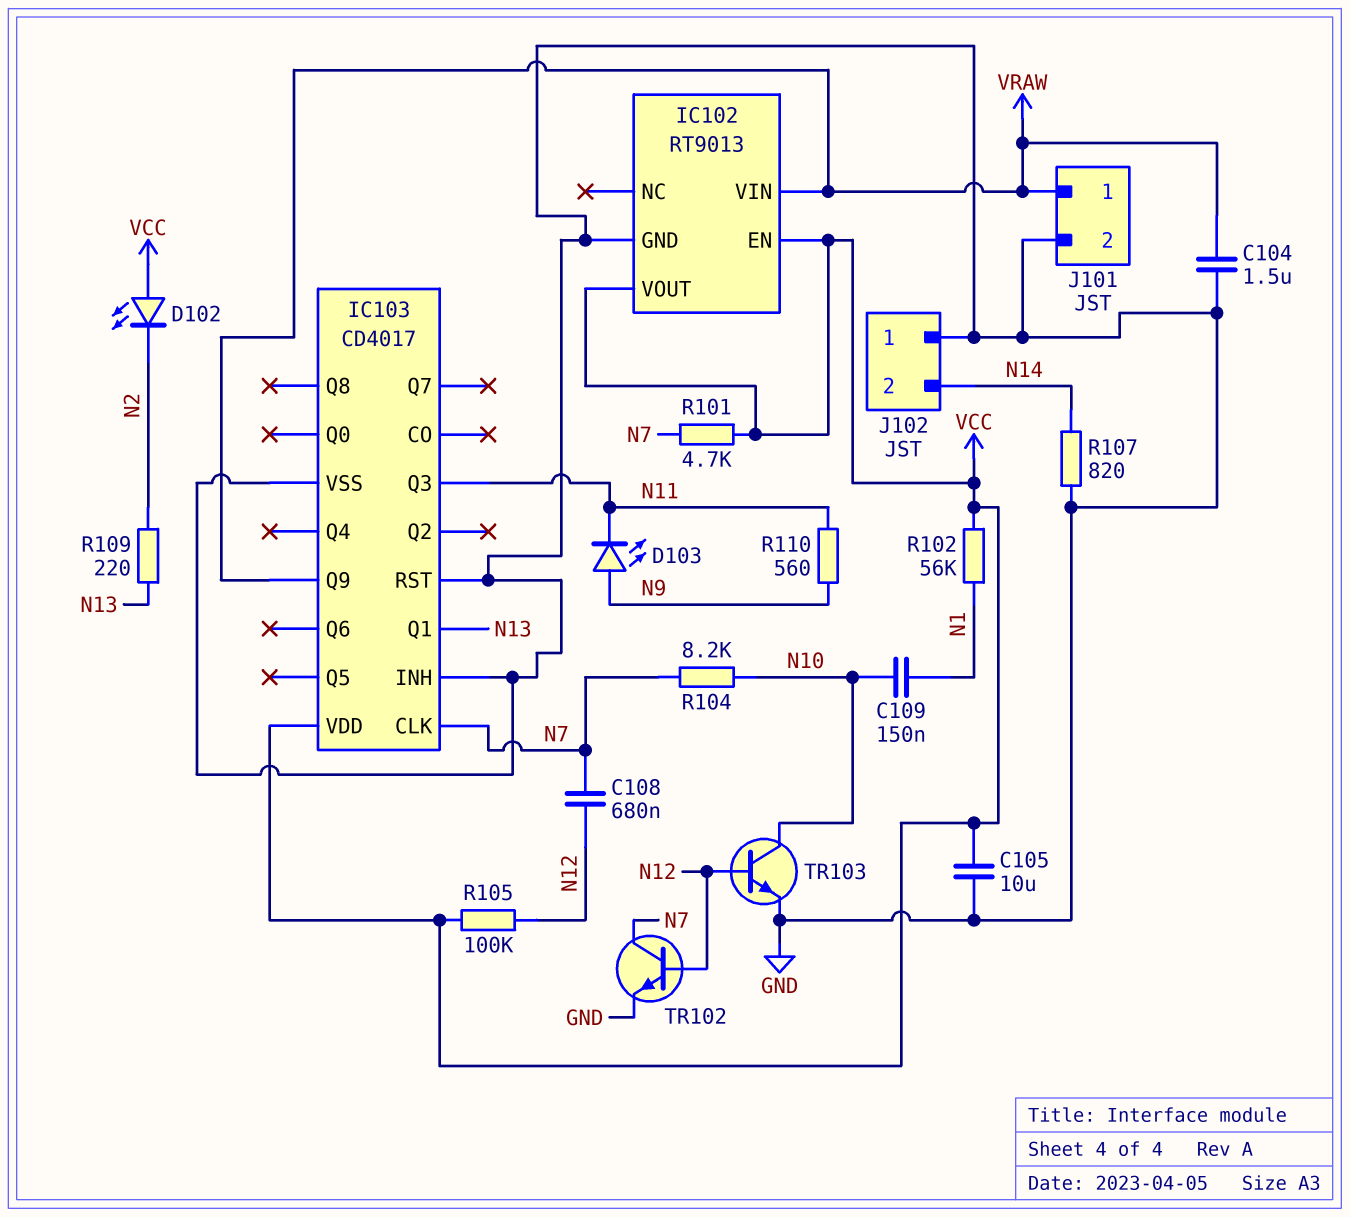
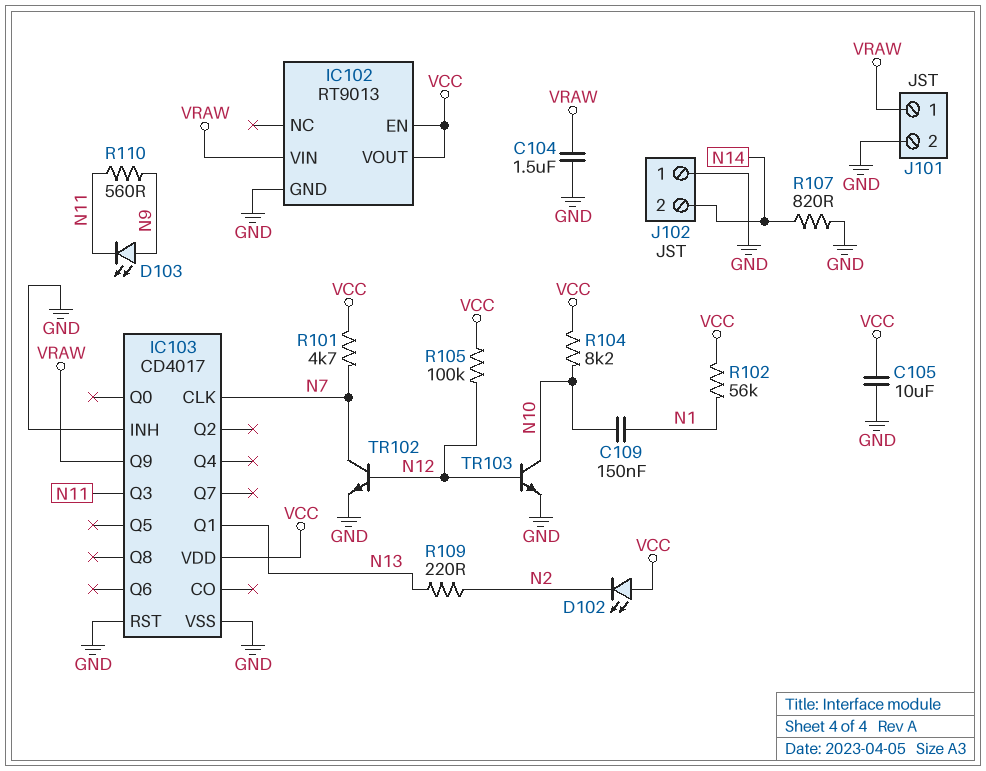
C108: 680nF (N7, N12) -> none
R104: 8.2k (N7, N10) -> 8.2k (N10, VCC)

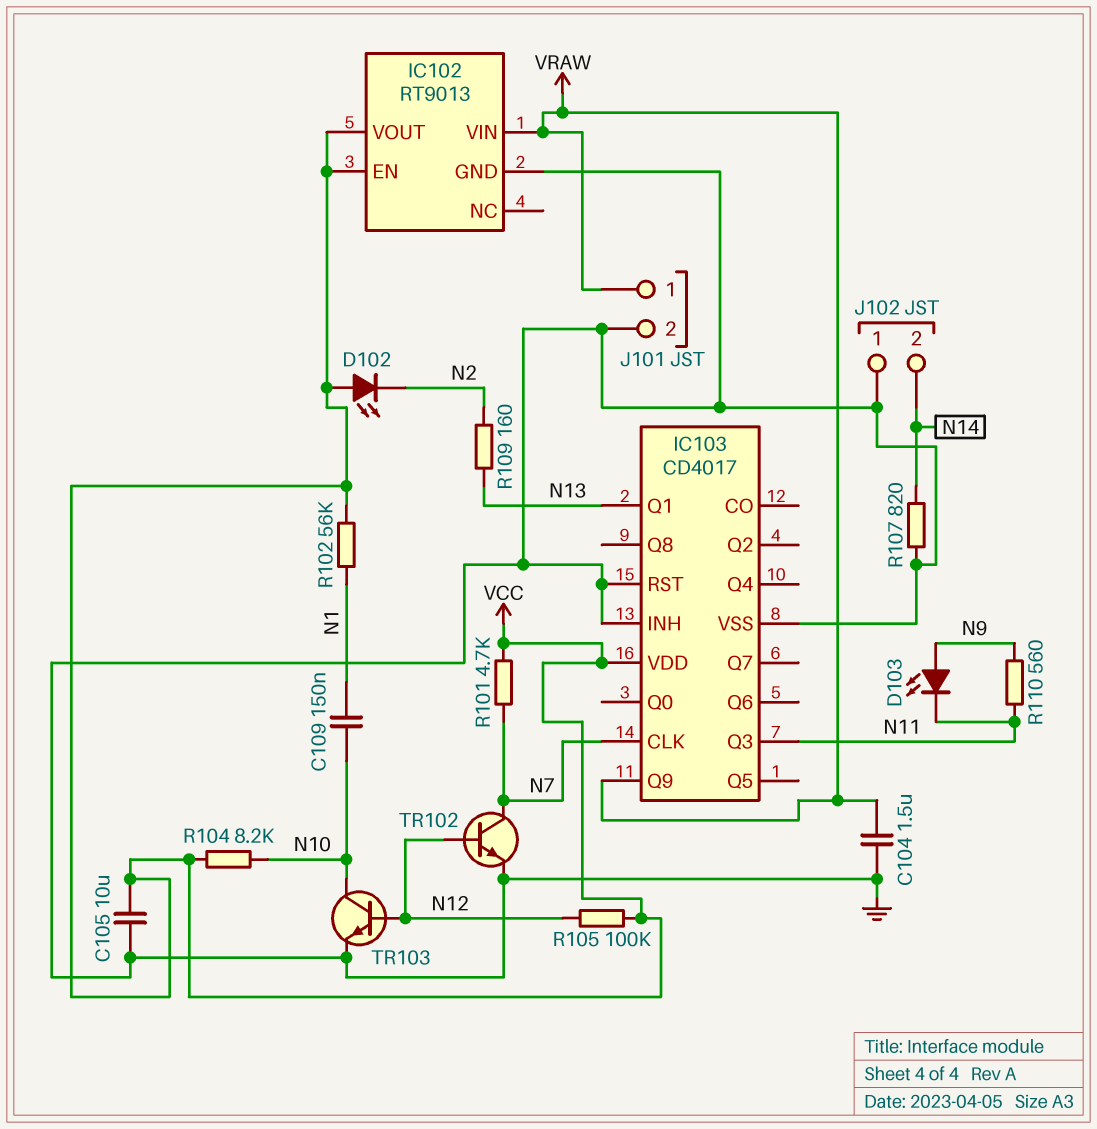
R109: 220 (N2, N13) -> 160 (N2, N13)

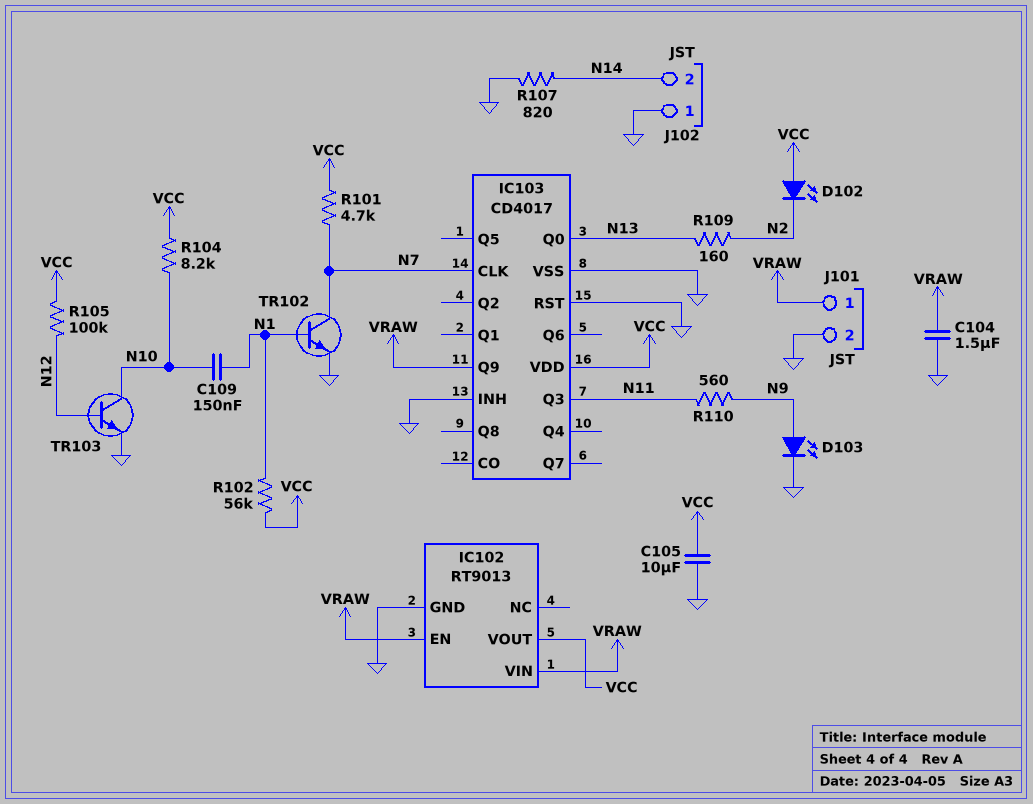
D103: LED (A N9, K N11) -> LED (A N9, K GND)
IC102 pin EN: VCC -> VRAW
IC103 pin Q0: none -> N13
IC103 pin Q1: N13 -> none
TR102: NPN (B N12, C N7, E GND) -> NPN (B N1, C N7, E GND)

